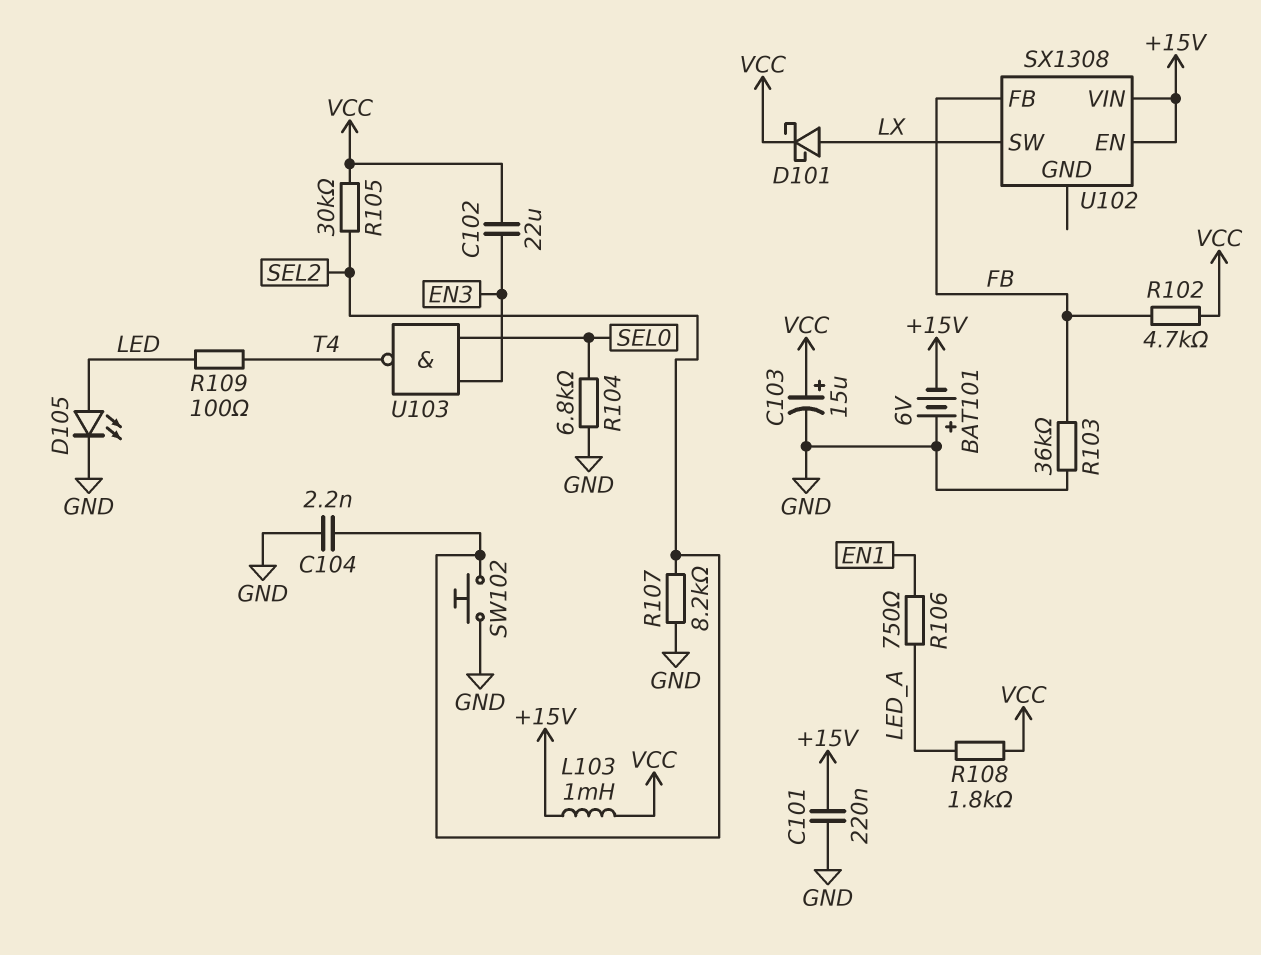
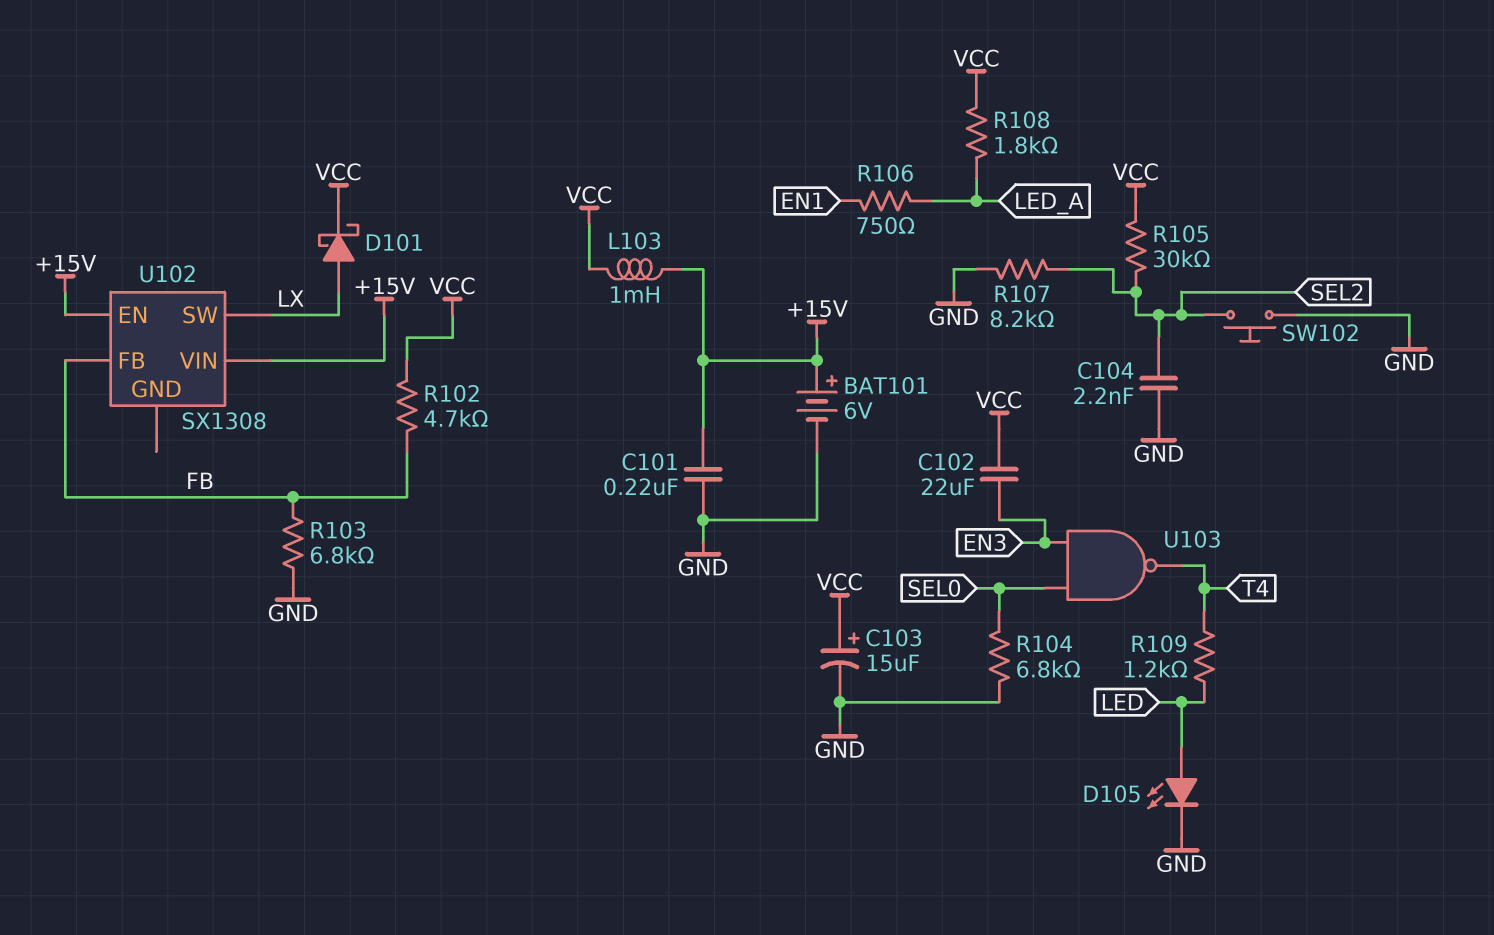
BAT101: 6V (plus GND, minus +15V) -> 6V (plus +15V, minus GND)
R103: 36k (FB, GND) -> 6.8k (FB, GND)
R109: 100 (LED, T4) -> 1.2k (LED, T4)

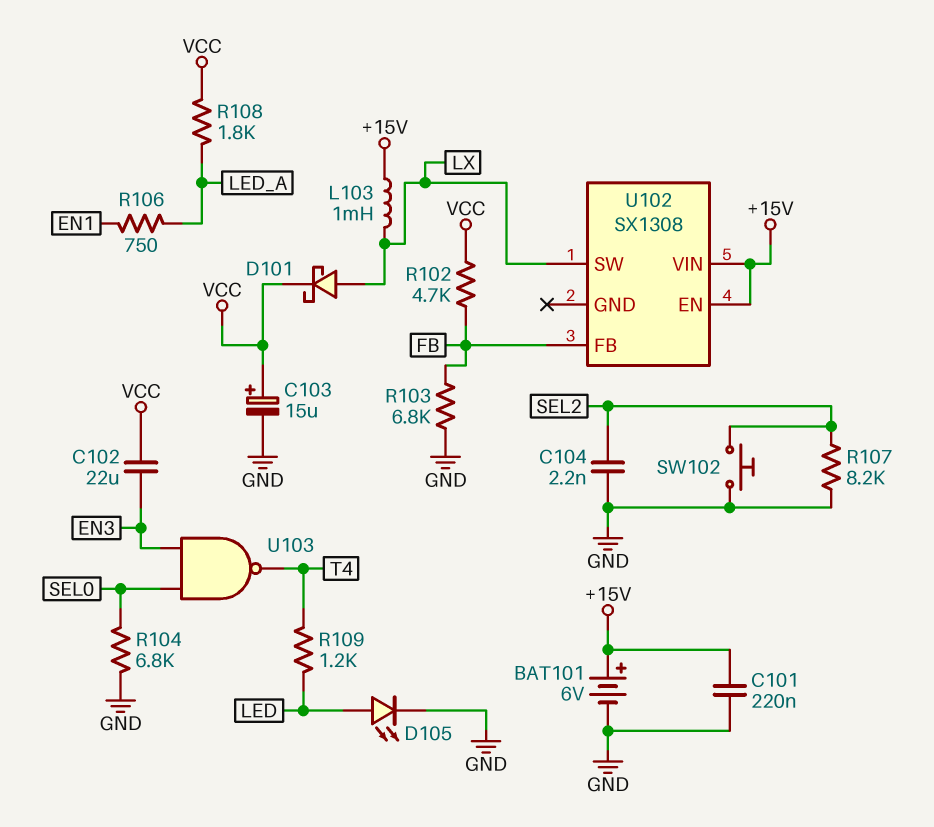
L103: 1mH (+15V, VCC) -> 1mH (+15V, LX)
R105: 30k (SEL2, VCC) -> none

